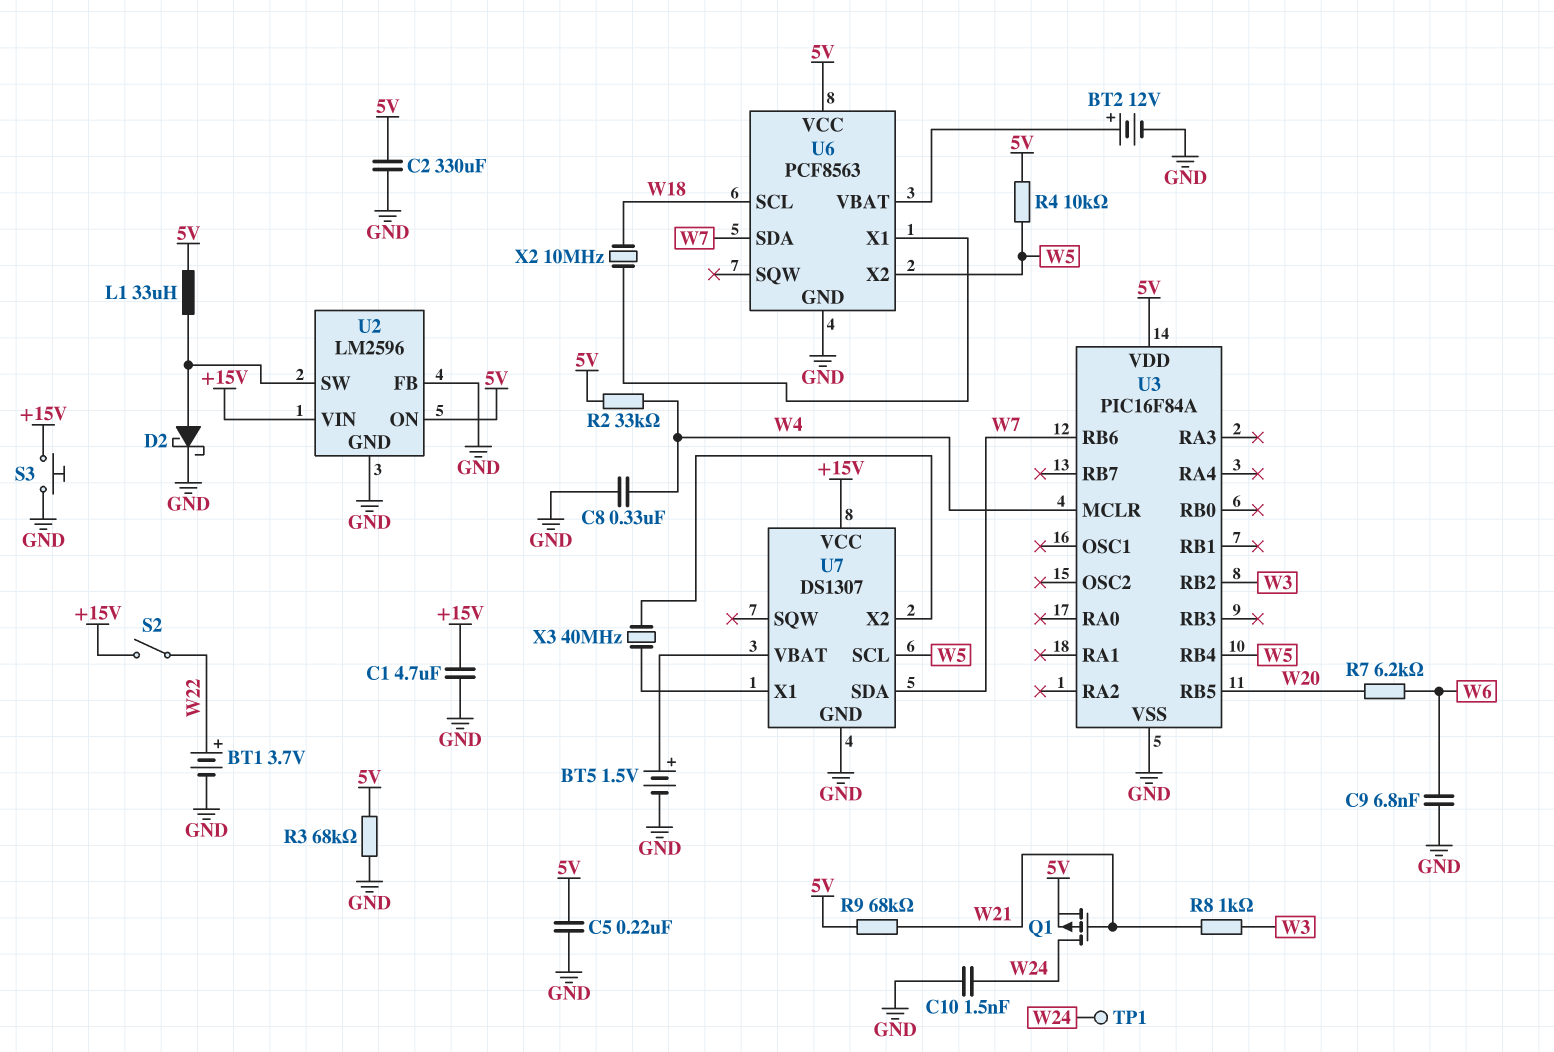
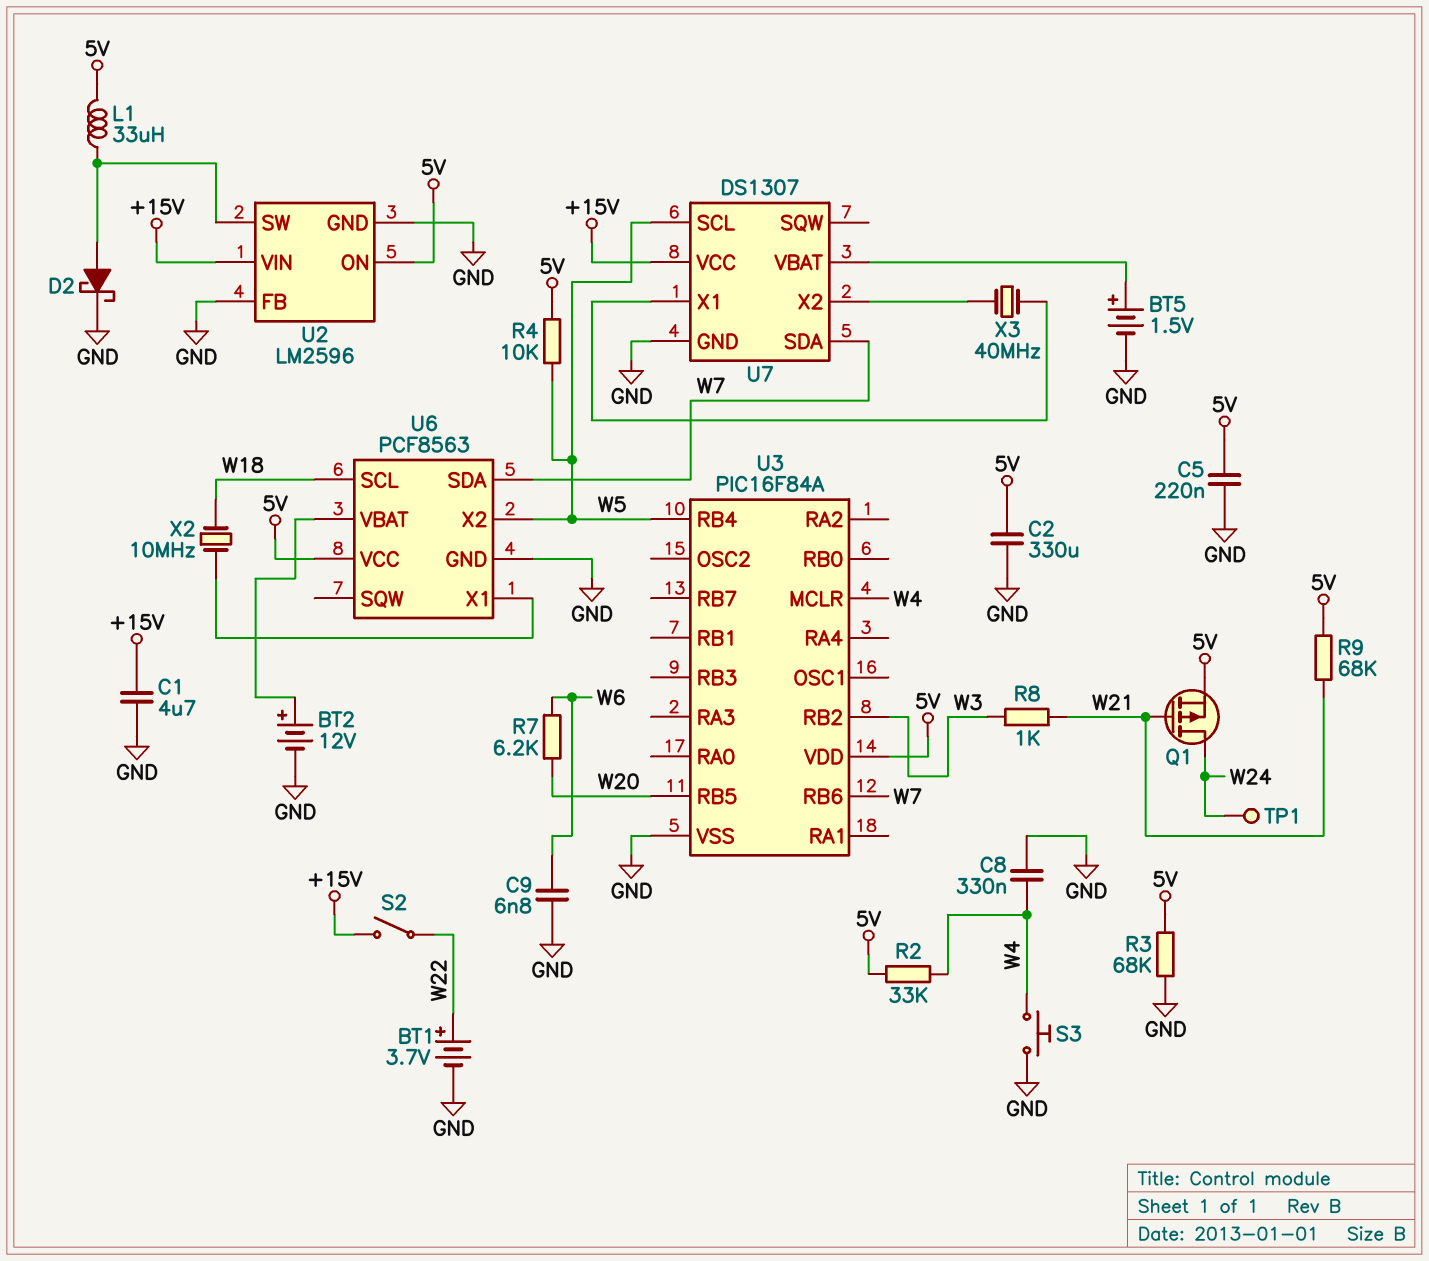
C10: 1.5nF (GND, W24) -> none
S3: button (+15V, GND) -> button (GND, W4)

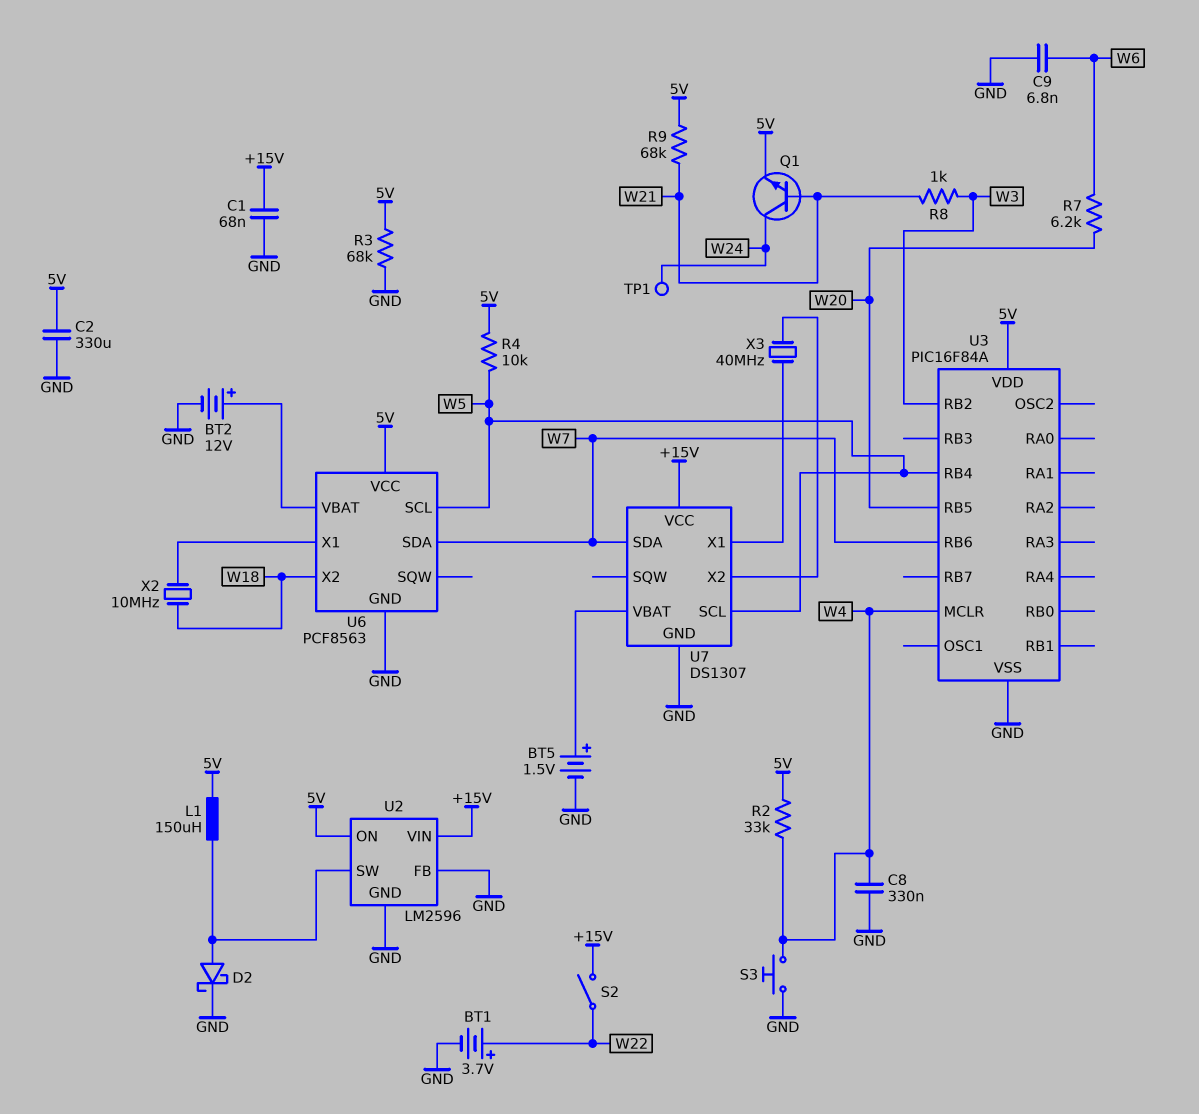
C1: 4.7uF (+15V, GND) -> 68nF (+15V, GND)
C5: 220nF (5V, GND) -> none
L1: 33uH (5V, U2/SW) -> 150uH (5V, U2/SW)
Q1: PMOS (G W21, D W24, S 5V) -> NPN (B W21, C W24, E 5V)
U6 pin SCL: W18 -> W5
U6 pin X2: W5 -> W18

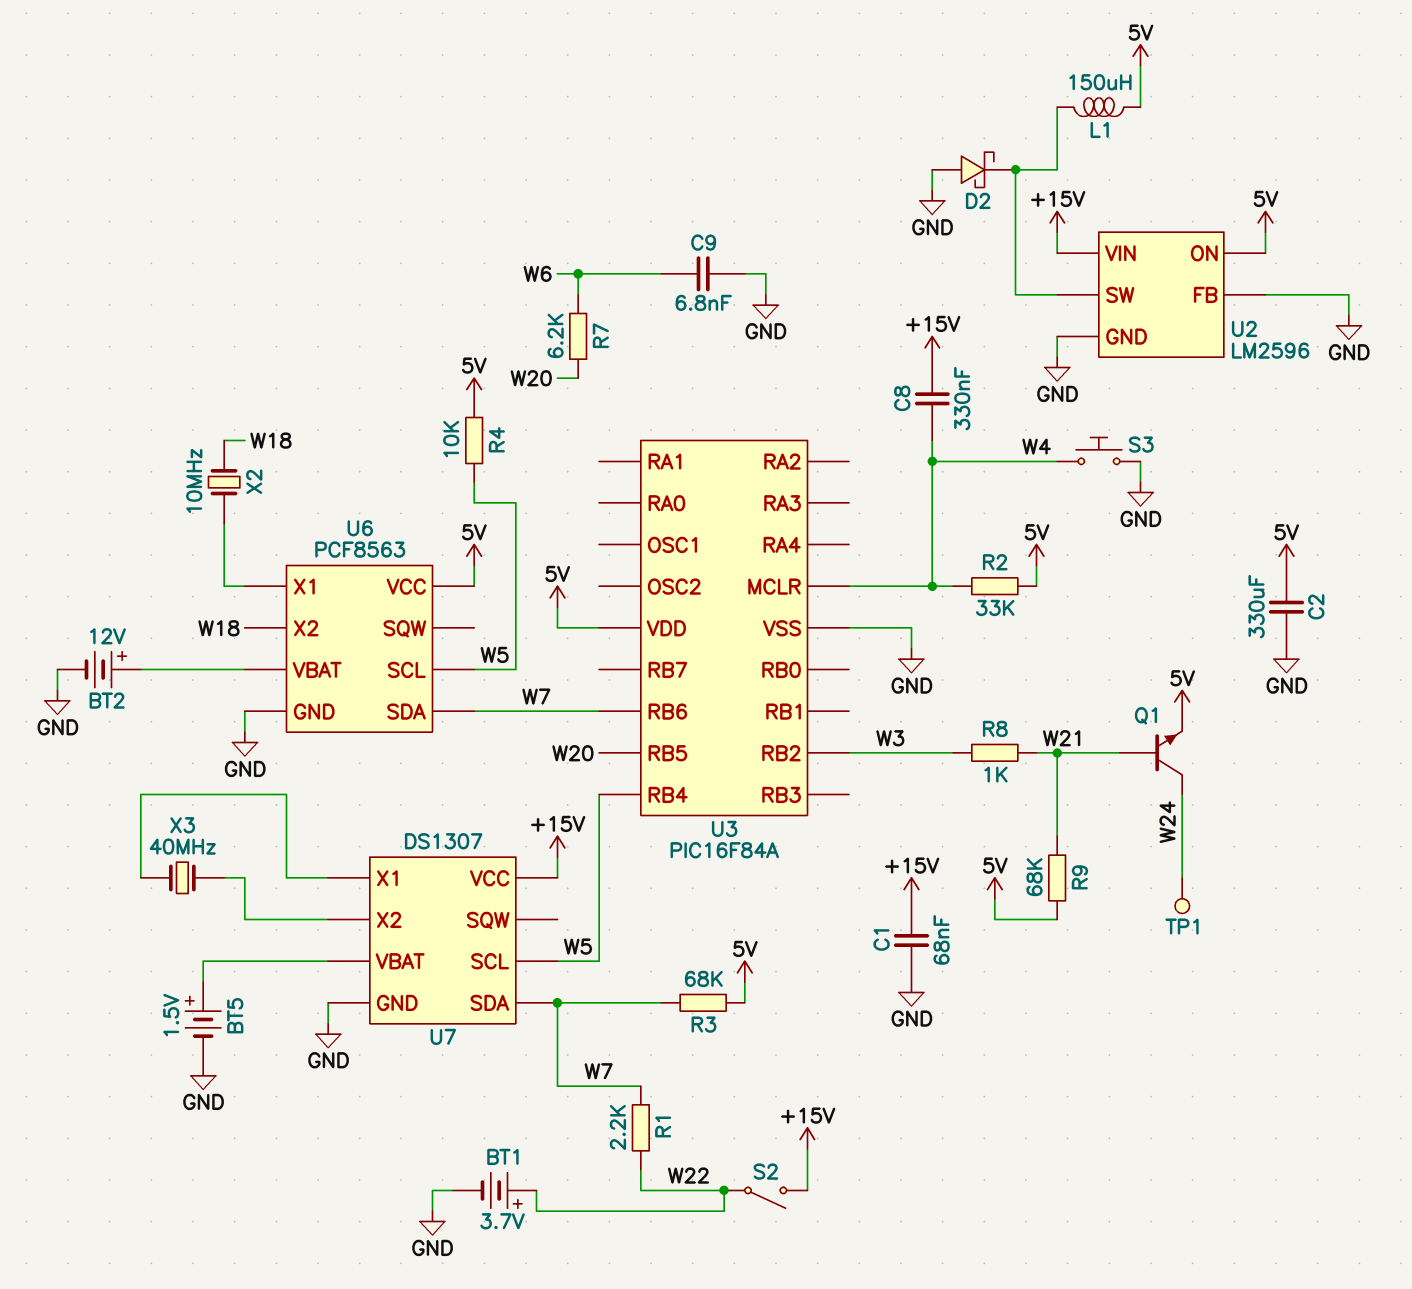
C8: 330nF (GND, W4) -> 330nF (+15V, W4)
D2: schottky (A U2/SW, K GND) -> schottky (A GND, K U2/SW)
R1: none -> 2.2k (W7, W22)
R3: 68k (5V, GND) -> 68k (5V, W7)

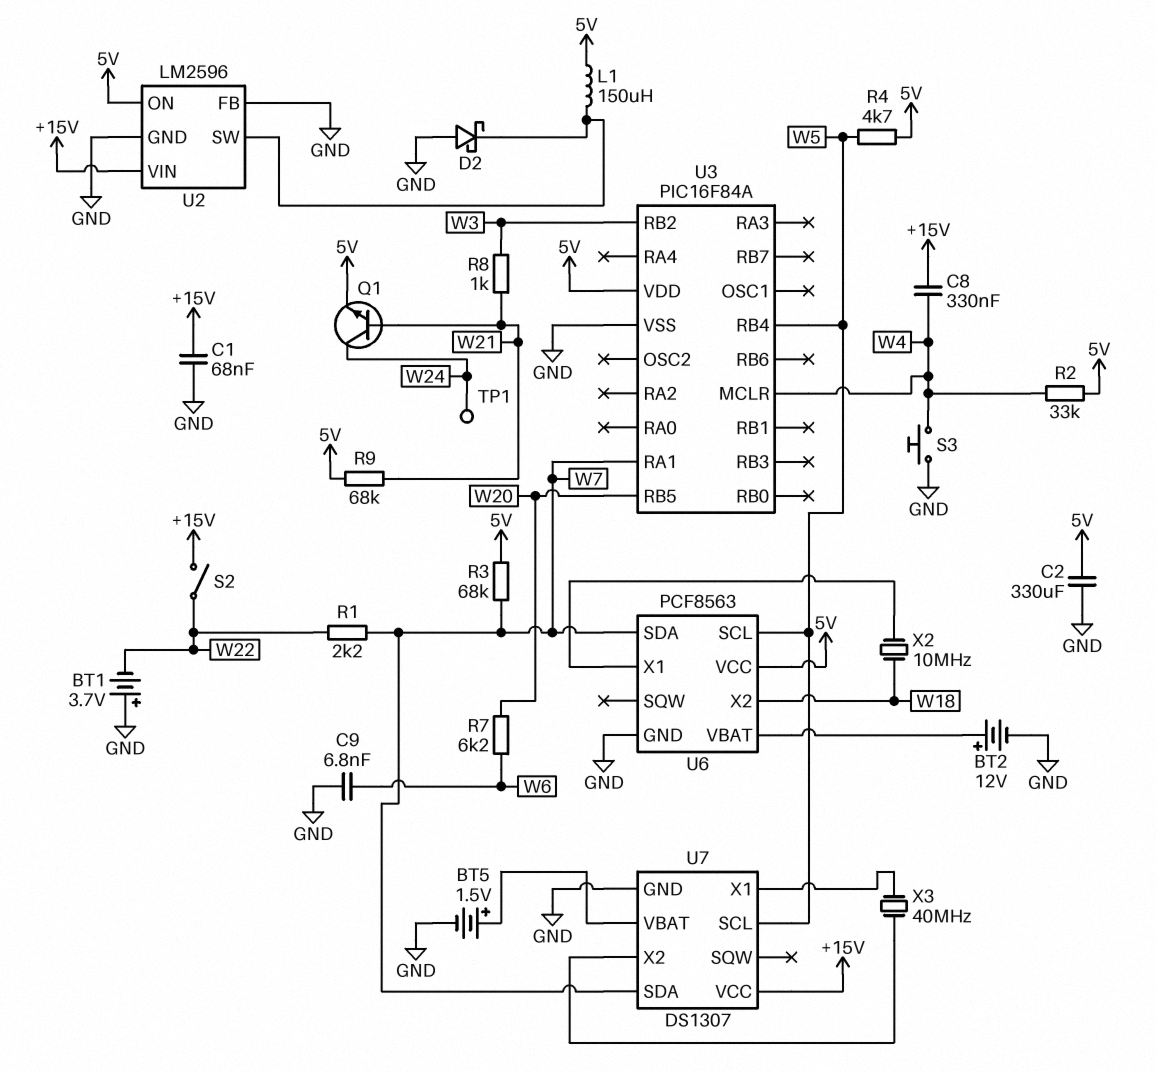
BT1: 3.7V (plus W22, minus GND) -> 3.7V (plus GND, minus W22)
R4: 10k (5V, W5) -> 4.7k (5V, W5)
U3 pin RA1: none -> W7
U3 pin RB6: W7 -> none

